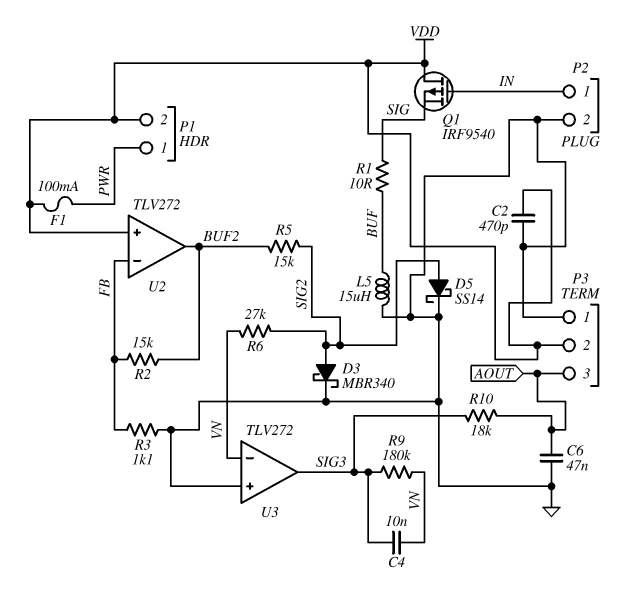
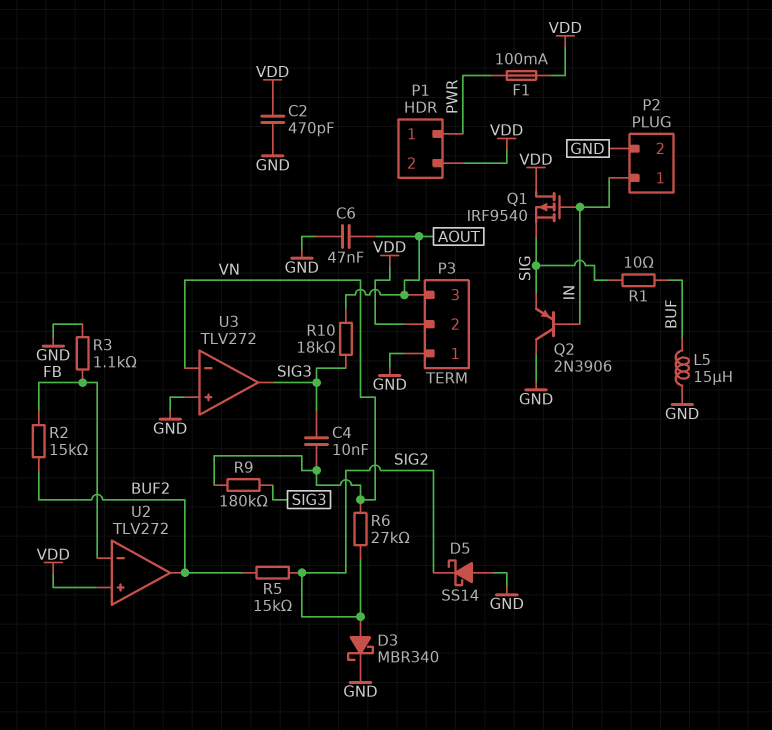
D5: schottky SS14 (A SIG2, K GND) -> schottky SS14 (A GND, K SIG2)
Q2: none -> PNP 2N3906 (B IN, C GND, E SIG)

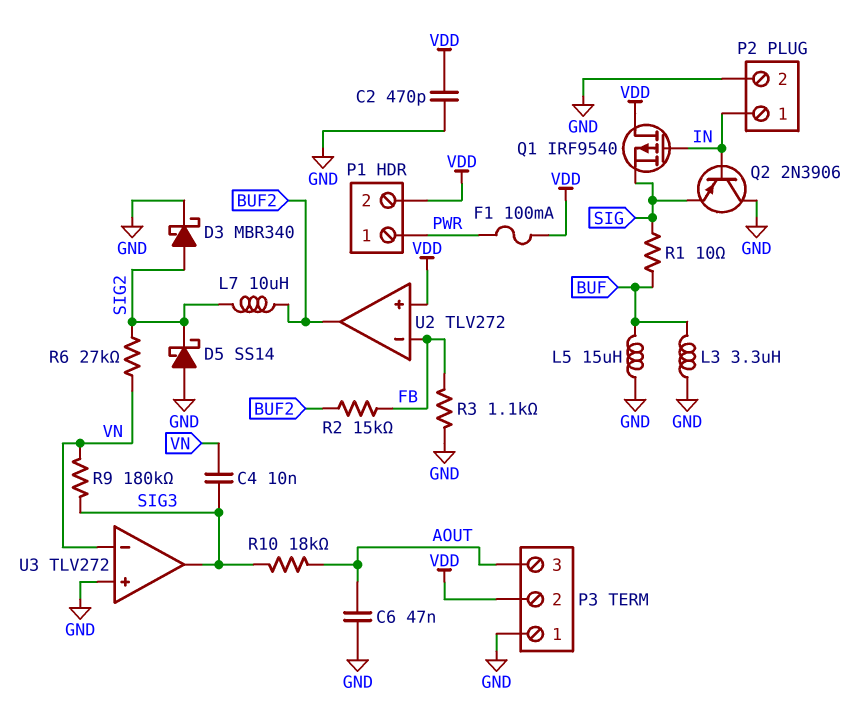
L3: none -> 3.3uH (BUF, GND)
L7: none -> 10uH (BUF2, SIG2)
R5: 15k (BUF2, SIG2) -> none

